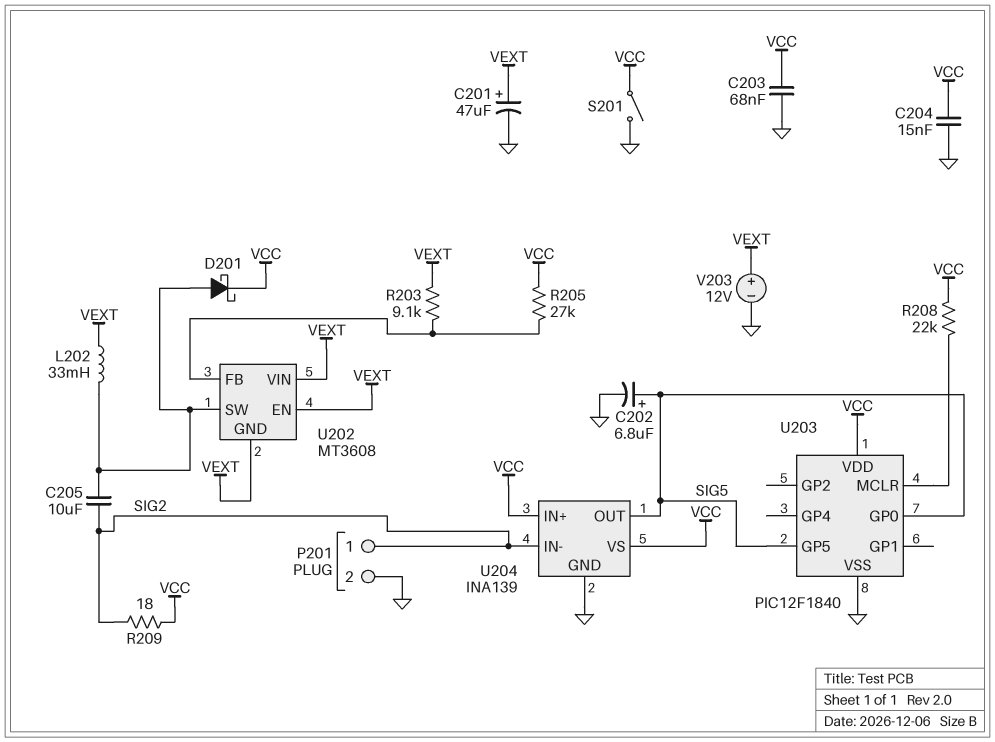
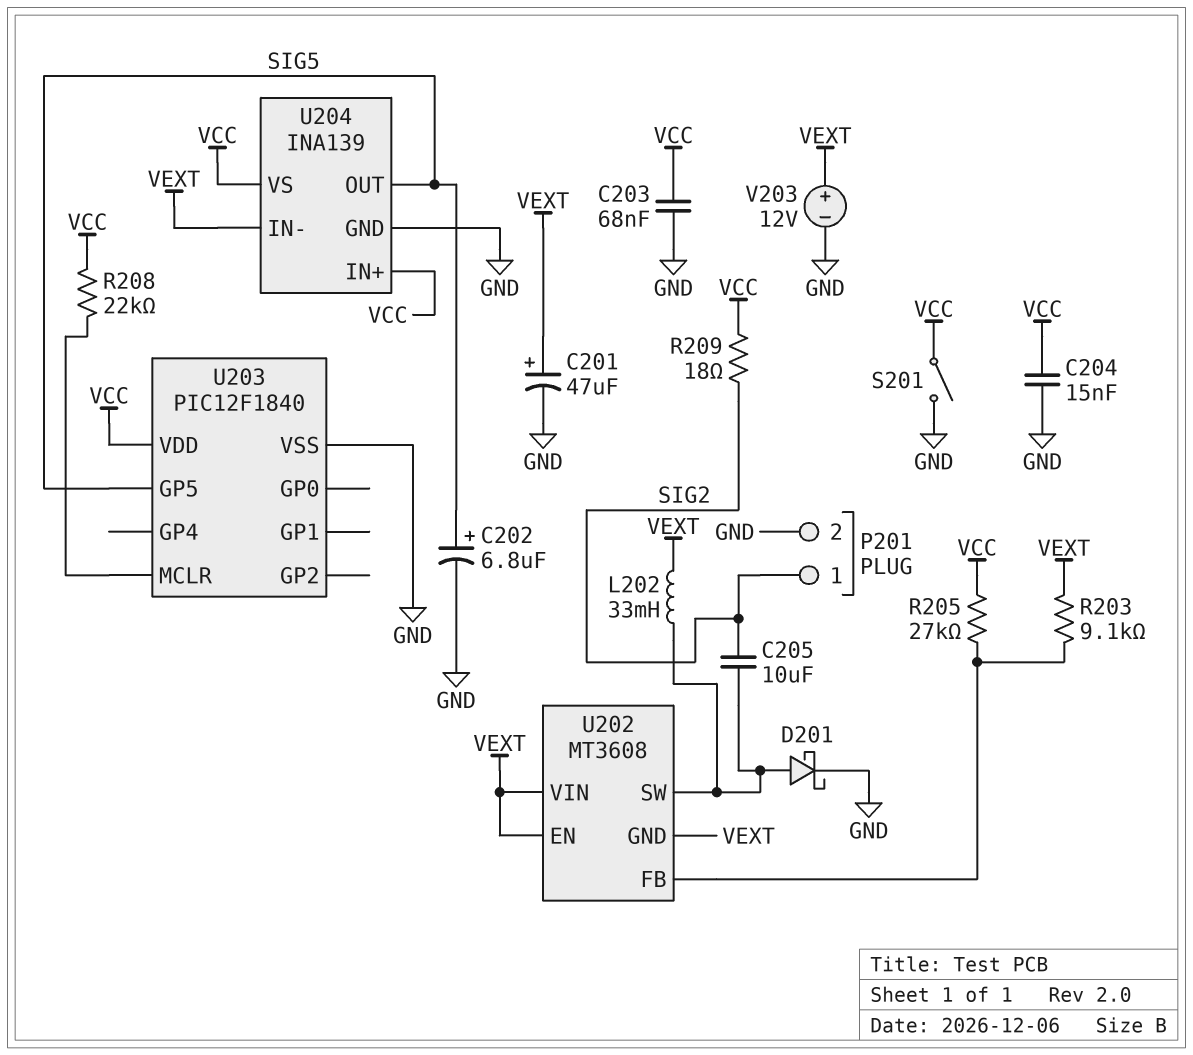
D201: schottky (A U202/SW, K VCC) -> schottky (A U202/SW, K GND)
U203 pin GP0: SIG5 -> none
U204 pin IN-: SIG2 -> VEXT

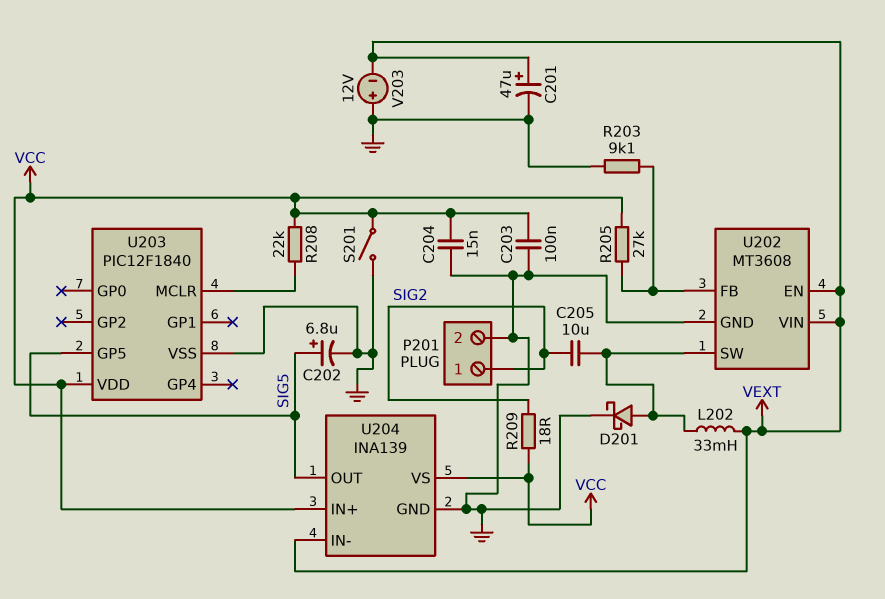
C203: 68nF (GND, VCC) -> 100nF (GND, VCC)
R203: 9.1k (U202/FB, VEXT) -> 9.1k (GND, U202/FB)
U202 pin GND: VEXT -> GND
V203: 12V (plus VEXT, minus GND) -> 12V (plus GND, minus VEXT)

